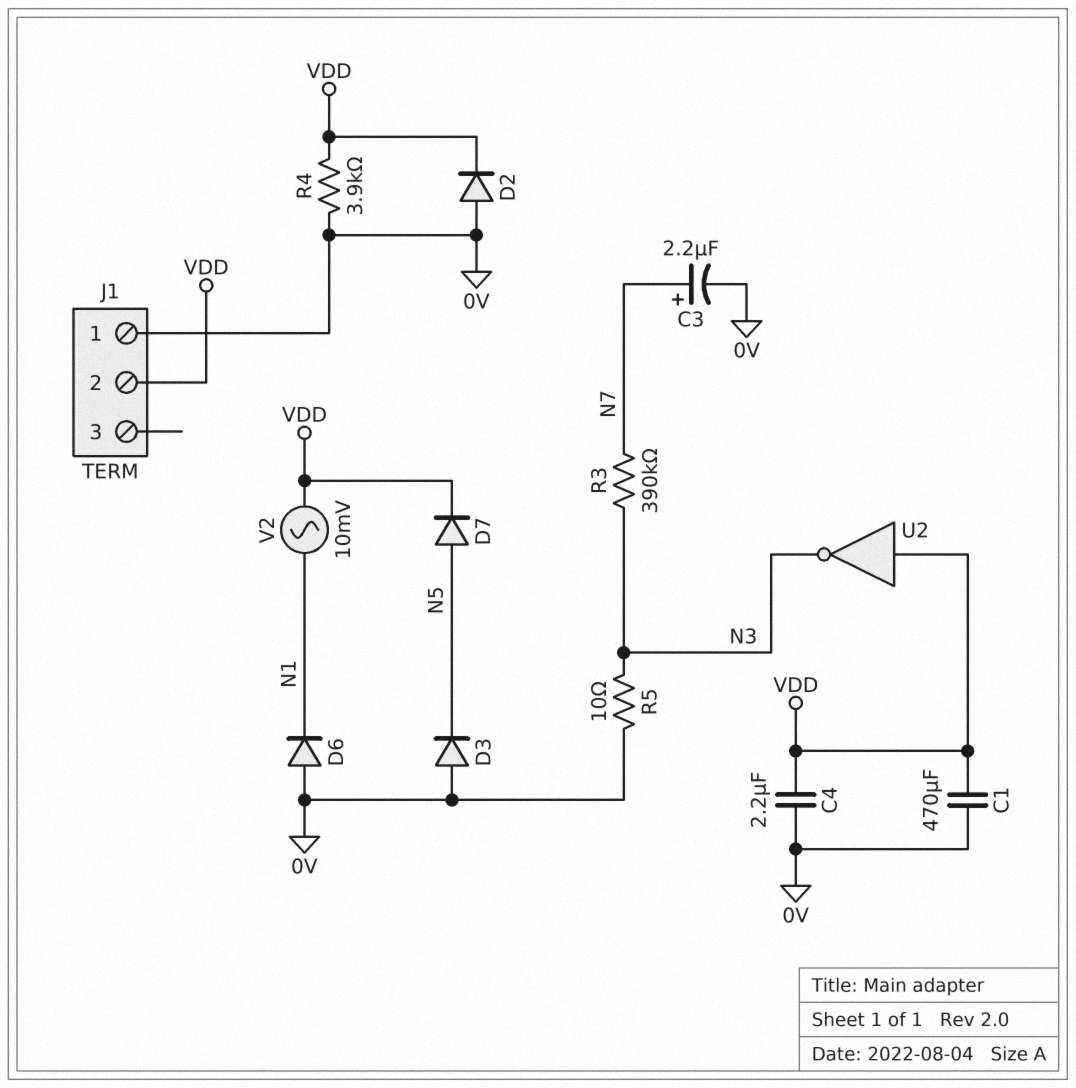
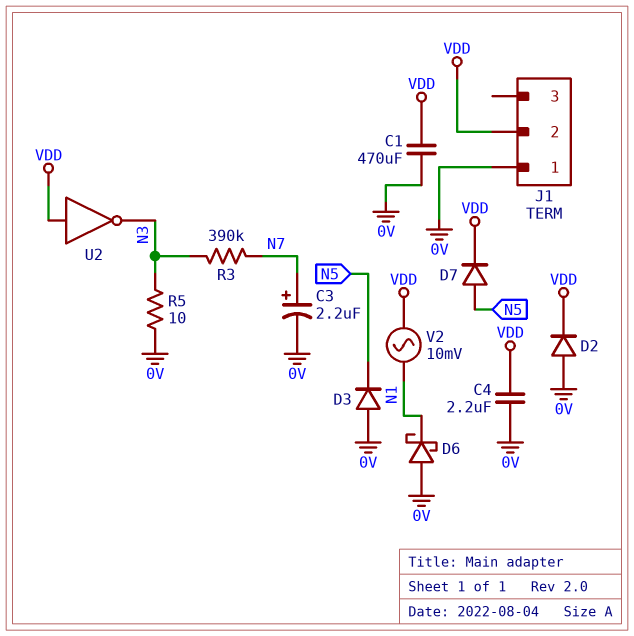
D6: diode (A 0V, K N1) -> schottky (A 0V, K N1)
R4: 3.9k (0V, VDD) -> none

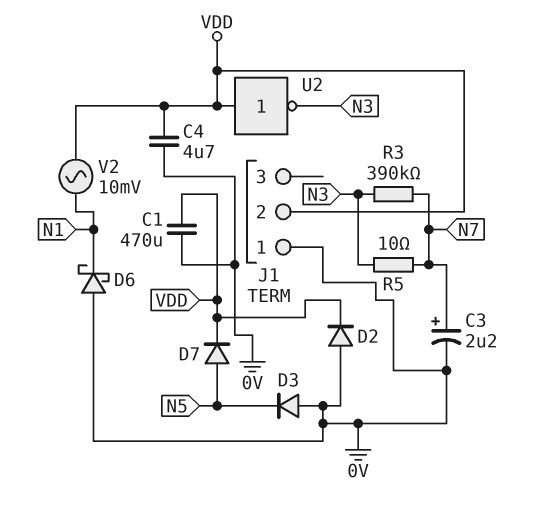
C4: 2.2uF (0V, VDD) -> 4.7uF (0V, VDD)
R5: 10 (0V, N3) -> 10 (N3, N7)

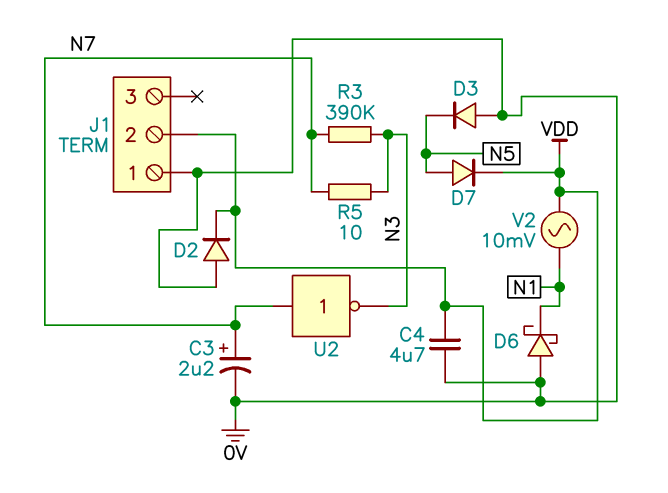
C1: 470uF (0V, VDD) -> none
U2: NOT (in VDD, out N3) -> NOT (in N7, out N3)

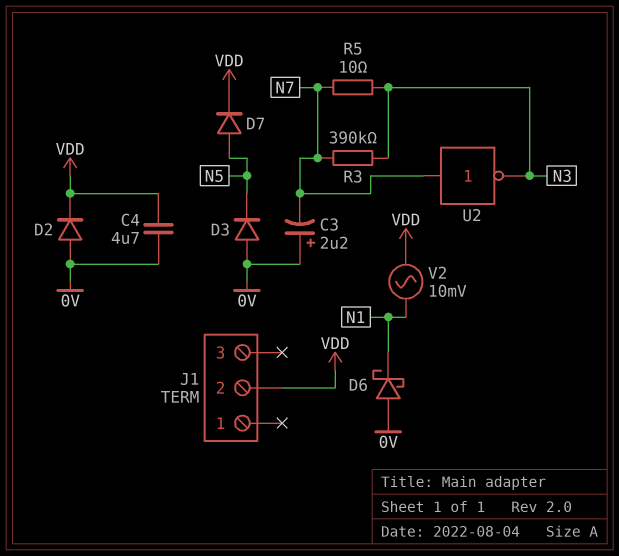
C3: 2.2uF (plus N7, minus 0V) -> 2.2uF (plus 0V, minus N7)
J1 pin 1: 0V -> none

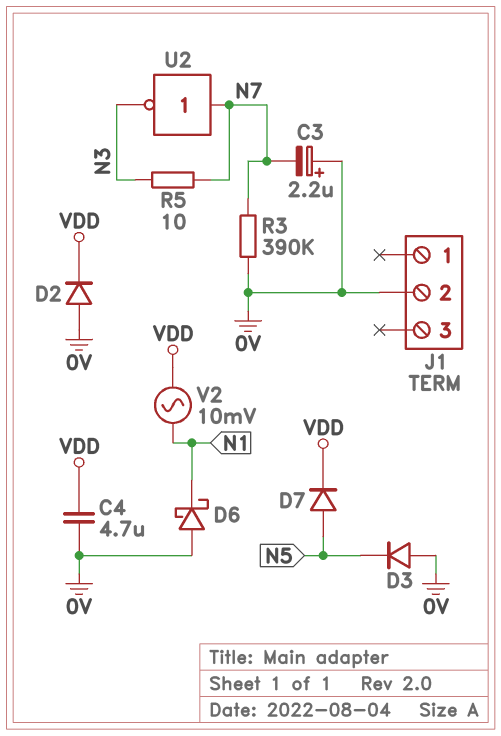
J1 pin 2: VDD -> 0V
R3: 390k (N3, N7) -> 390k (0V, N7)

